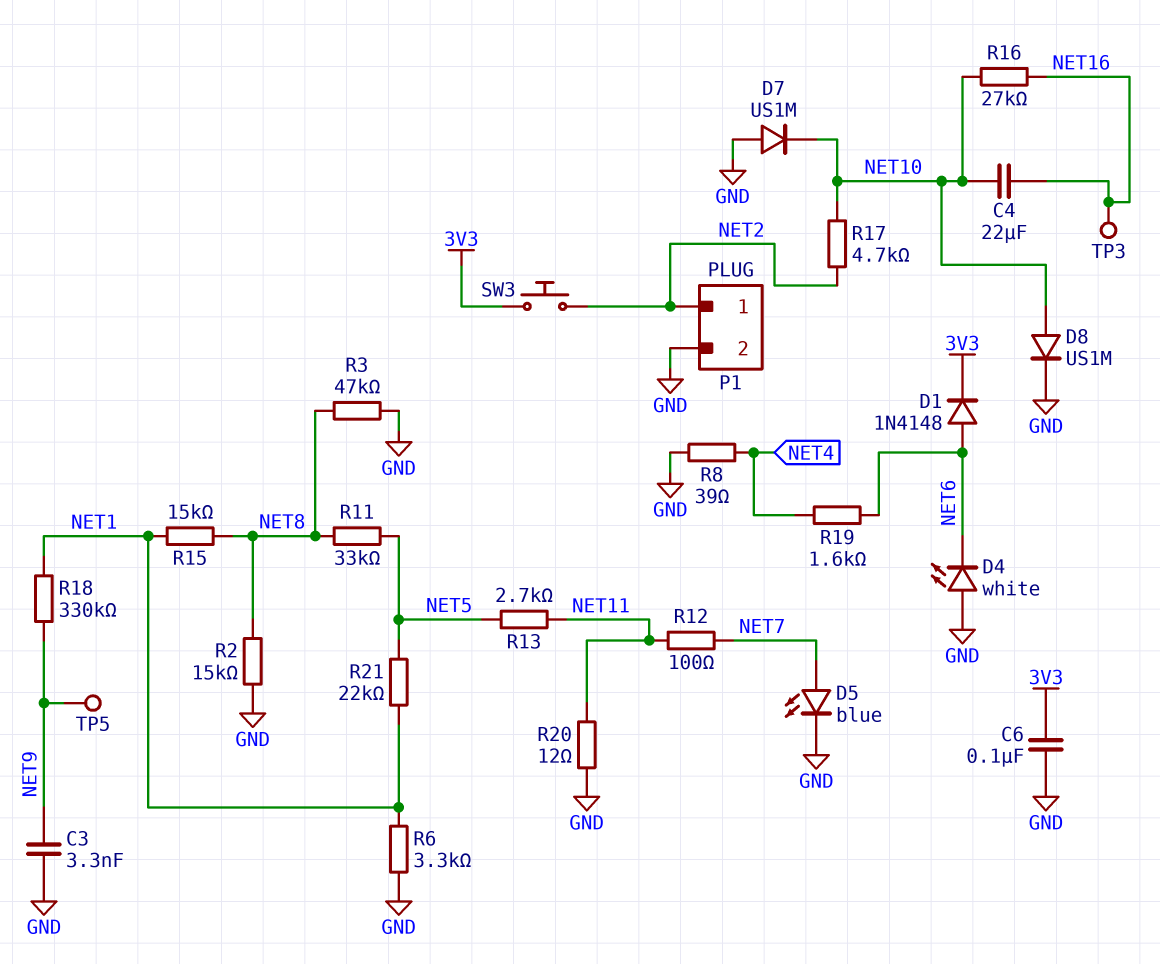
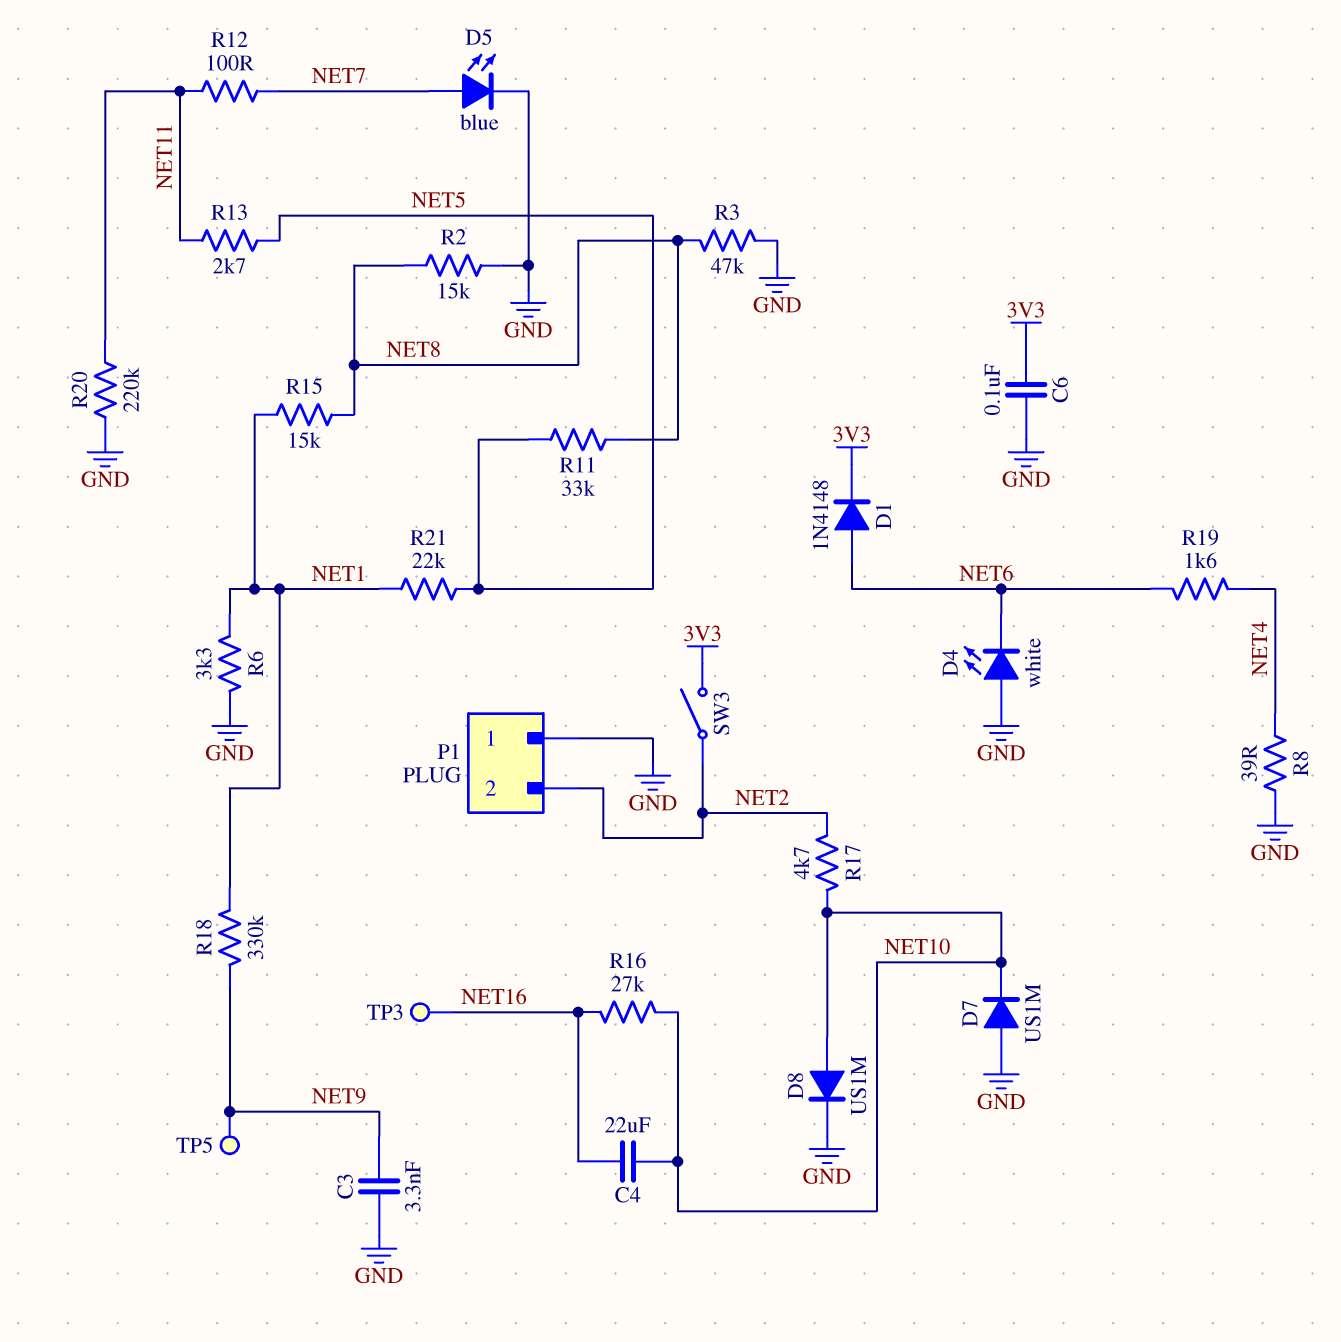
P1 pin 1: NET2 -> GND
P1 pin 2: GND -> NET2
R20: 12 (GND, NET11) -> 220k (GND, NET11)
SW3: button (3V3, NET2) -> switch (3V3, NET2)

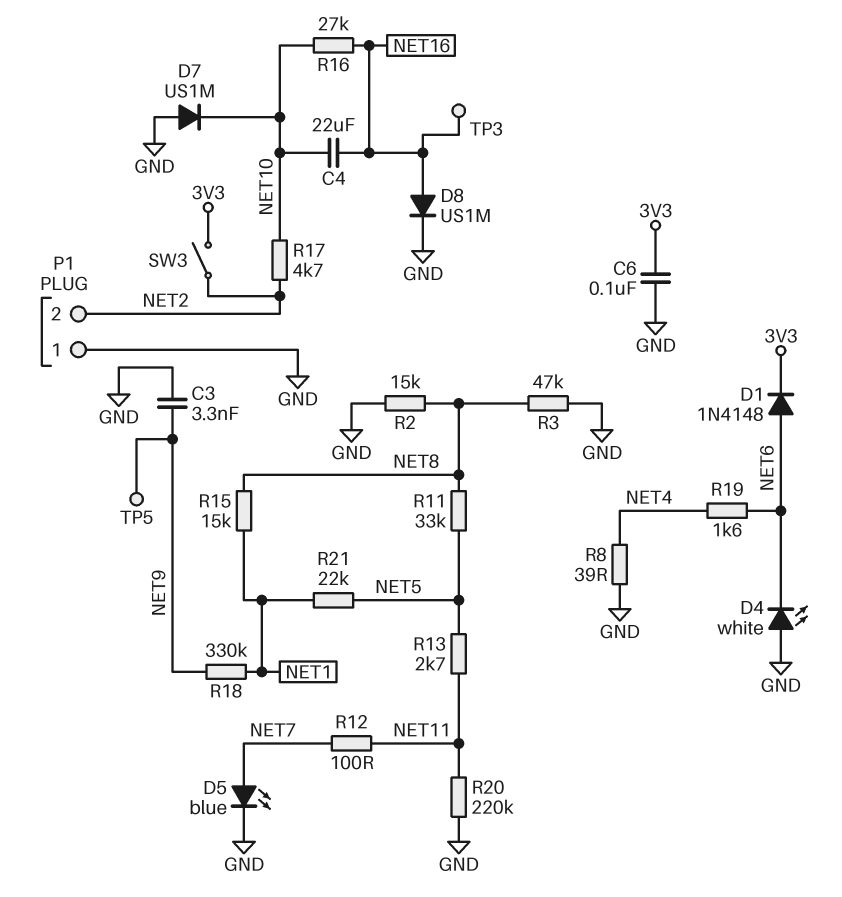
D8: diode US1M (A NET10, K GND) -> diode US1M (A NET16, K GND)
R6: 3.3k (GND, NET1) -> none

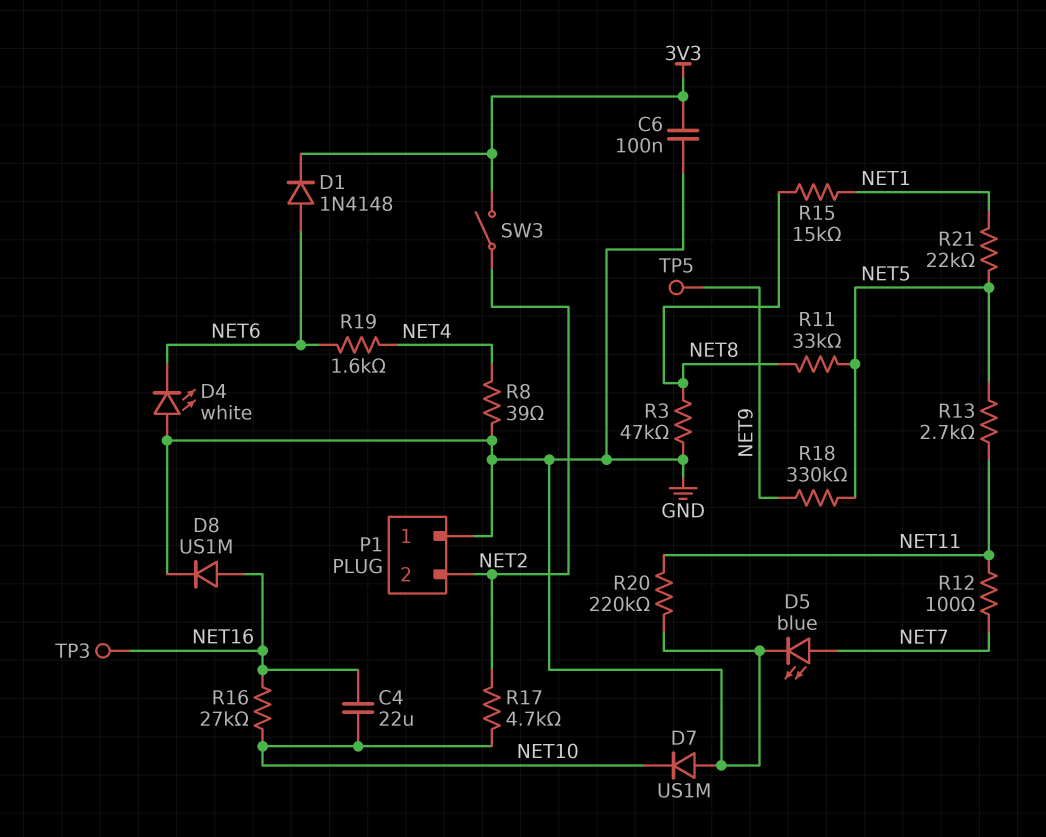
C3: 3.3nF (GND, NET9) -> none
R2: 15k (GND, NET8) -> none
R18: 330k (NET1, NET9) -> 330k (NET5, NET9)

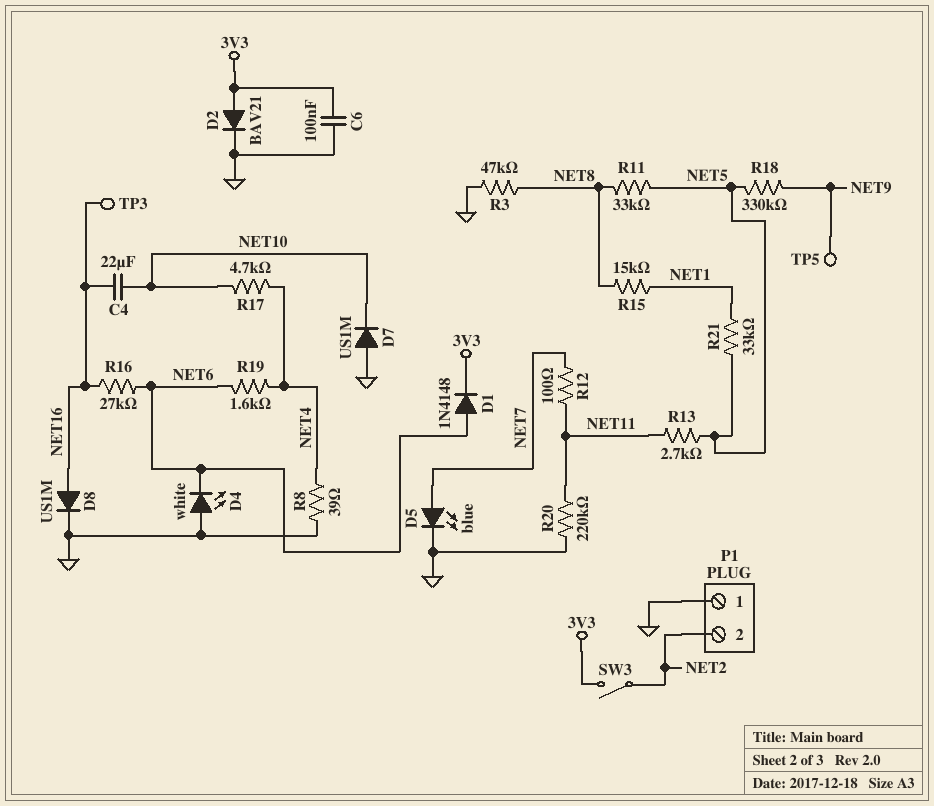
D2: none -> diode BAV21 (A 3V3, K GND)
R16: 27k (NET10, NET16) -> 27k (NET6, NET16)
R17: 4.7k (NET2, NET10) -> 4.7k (NET4, NET10)
R21: 22k (NET1, NET5) -> 33k (NET1, NET5)

